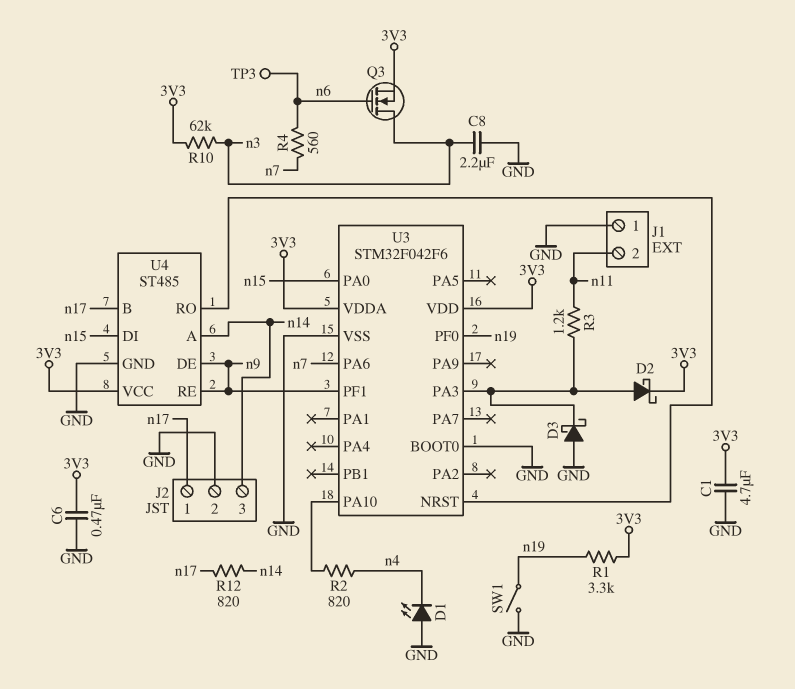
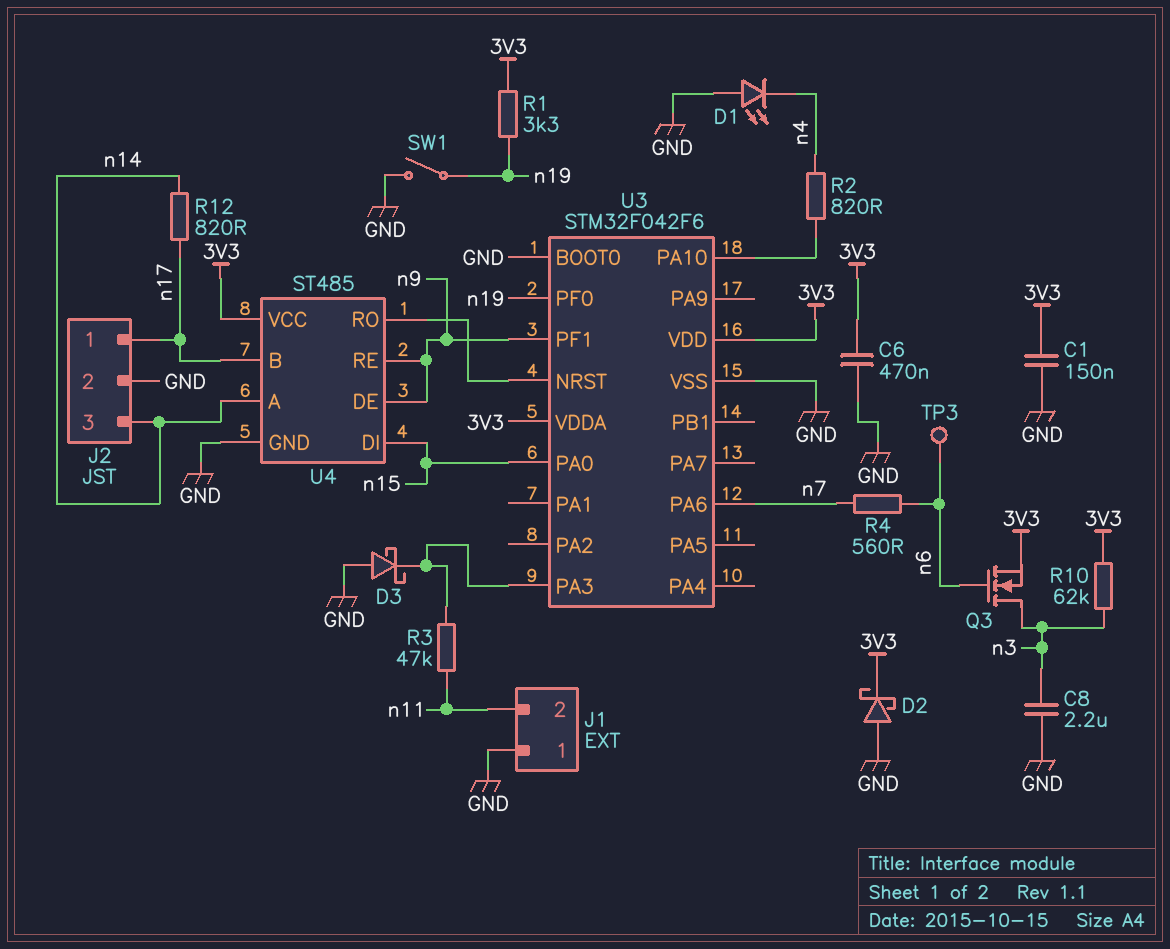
C1: 4.7uF (3V3, GND) -> 150nF (3V3, GND)
D2: schottky (A U3/PA3, K 3V3) -> schottky (A GND, K 3V3)
R3: 1.2k (U3/PA3, n11) -> 47k (U3/PA3, n11)

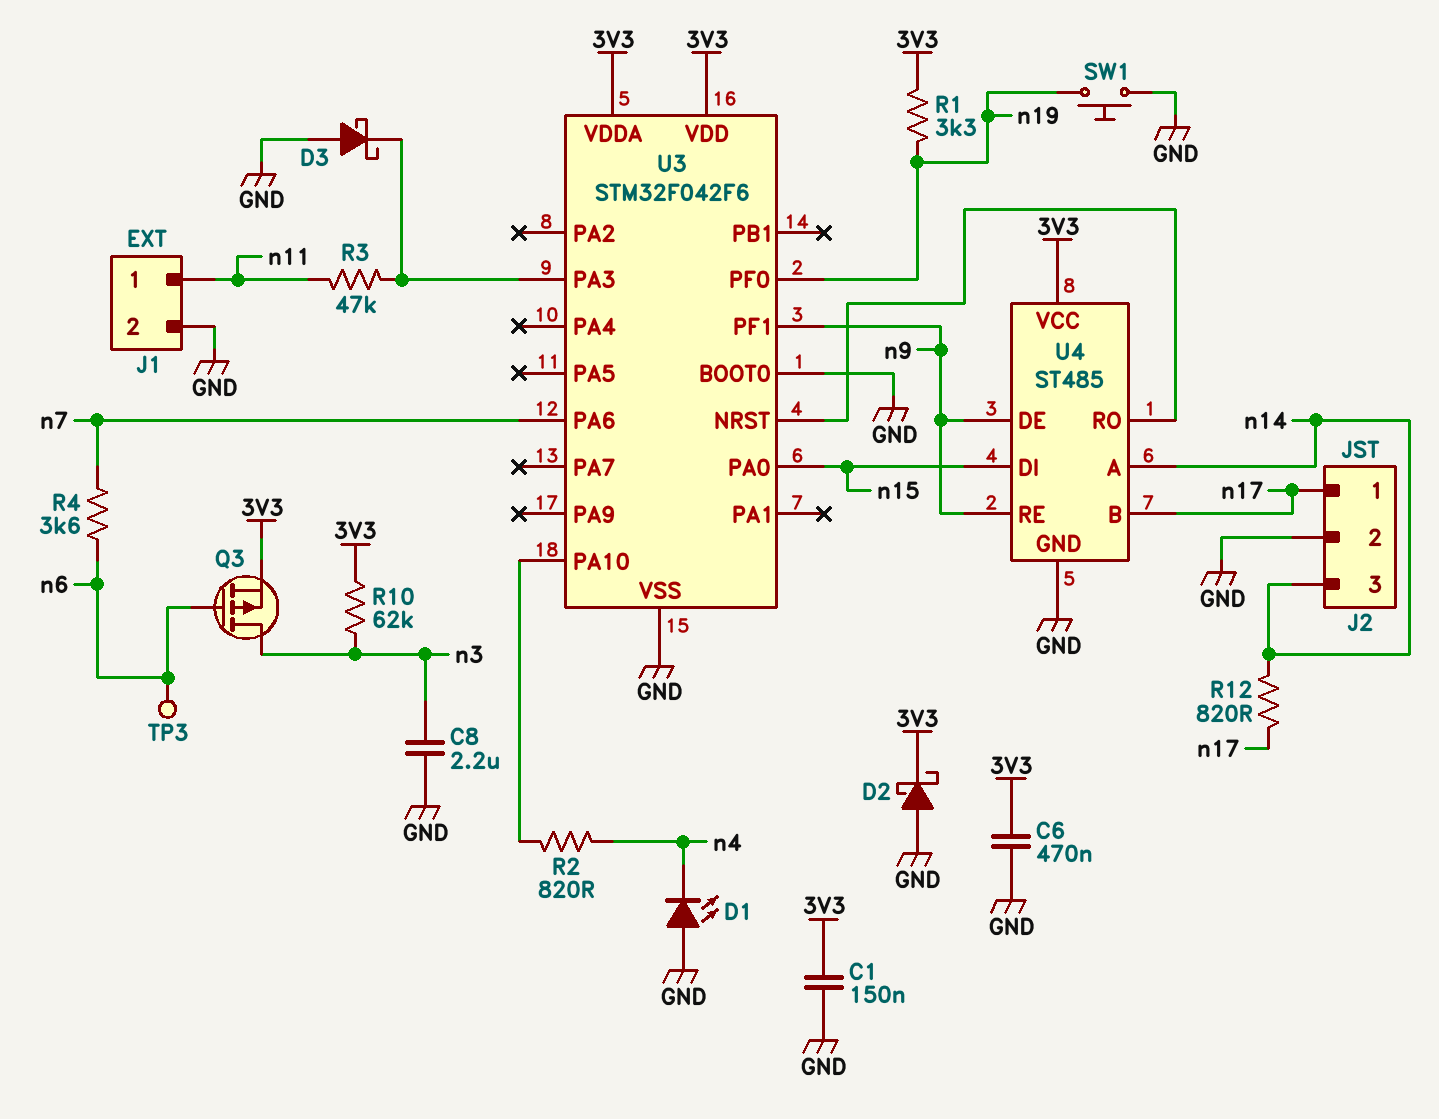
J1 pin 1: GND -> n11
J1 pin 2: n11 -> GND
Q3: NMOS (G n6, D n3, S 3V3) -> PMOS (G n6, D n3, S 3V3)
R4: 560 (n6, n7) -> 3.6k (n6, n7)
SW1: switch (GND, n19) -> button (GND, n19)

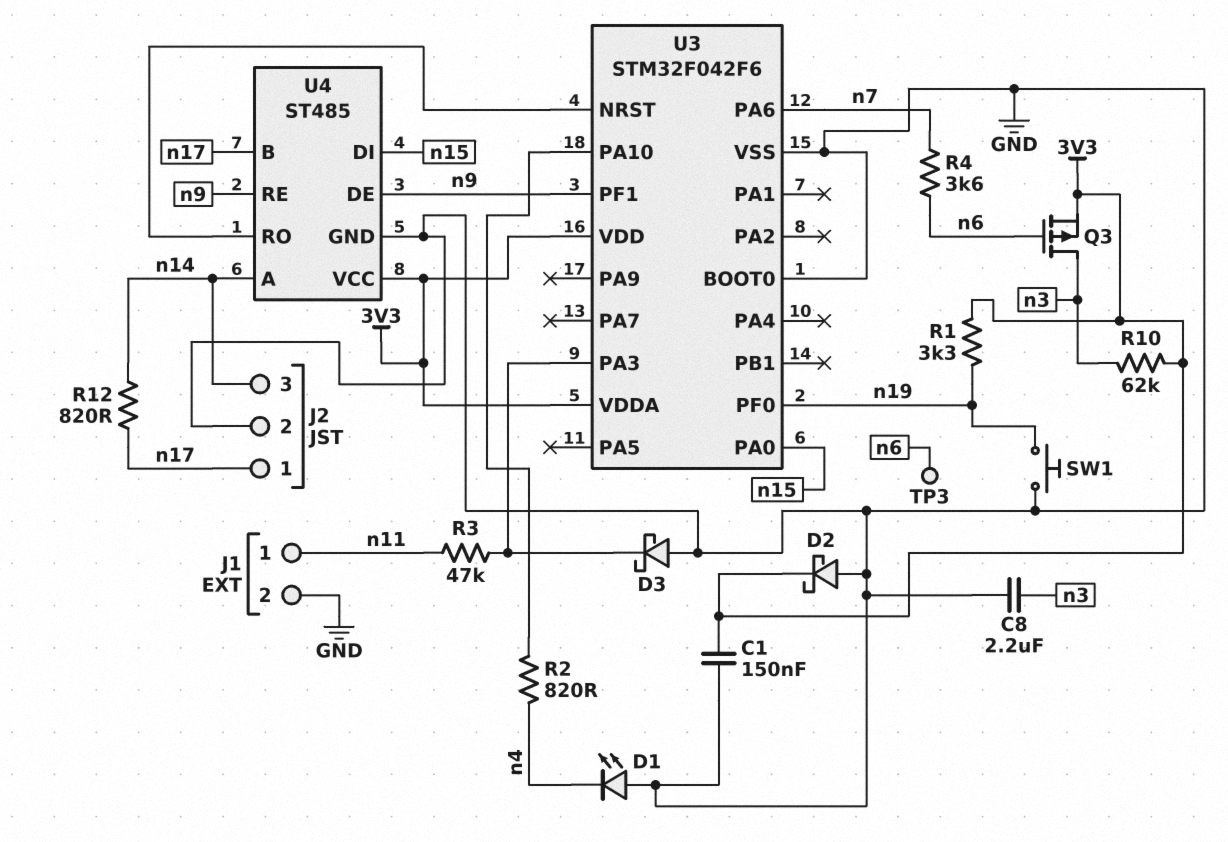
C6: 470nF (3V3, GND) -> none

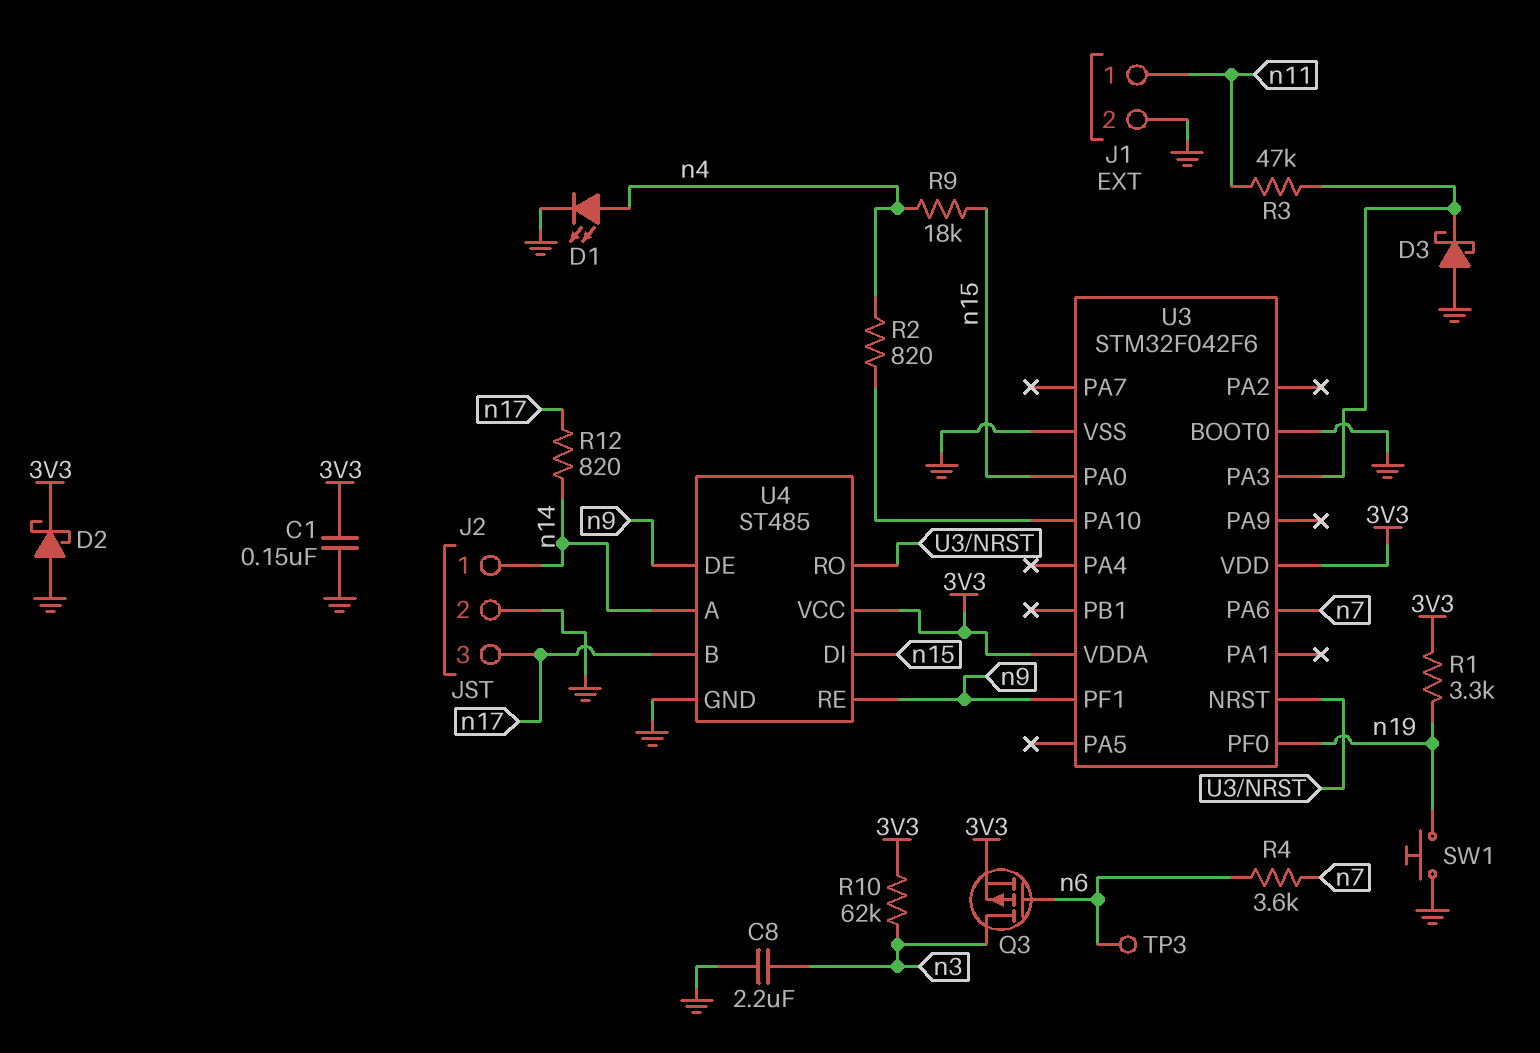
D1: LED (A GND, K n4) -> LED (A n4, K GND)
J2 pin 1: n17 -> n14
J2 pin 3: n14 -> n17
R9: none -> 18k (n4, n15)

